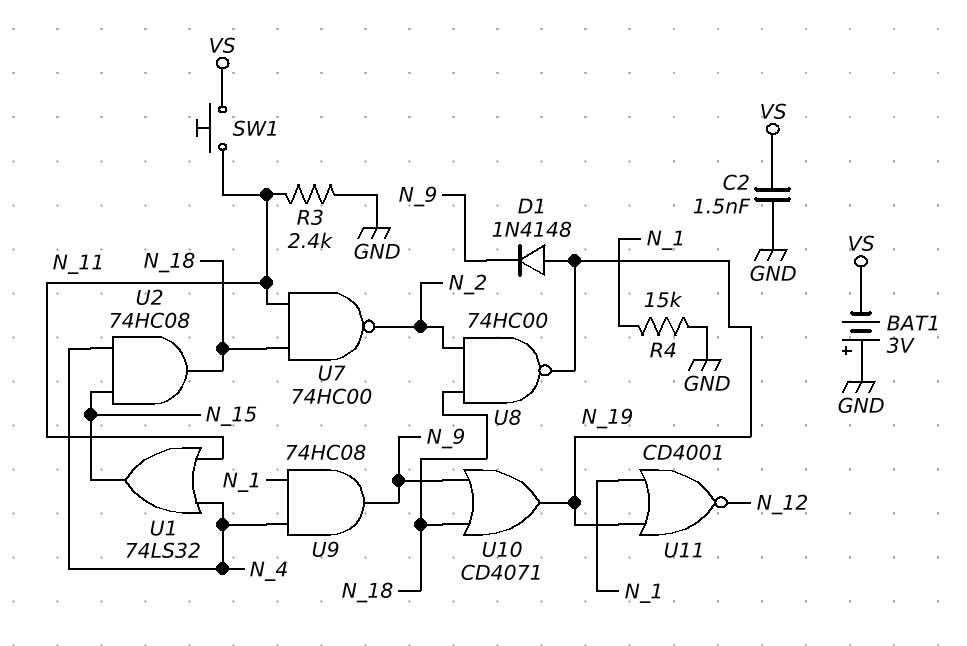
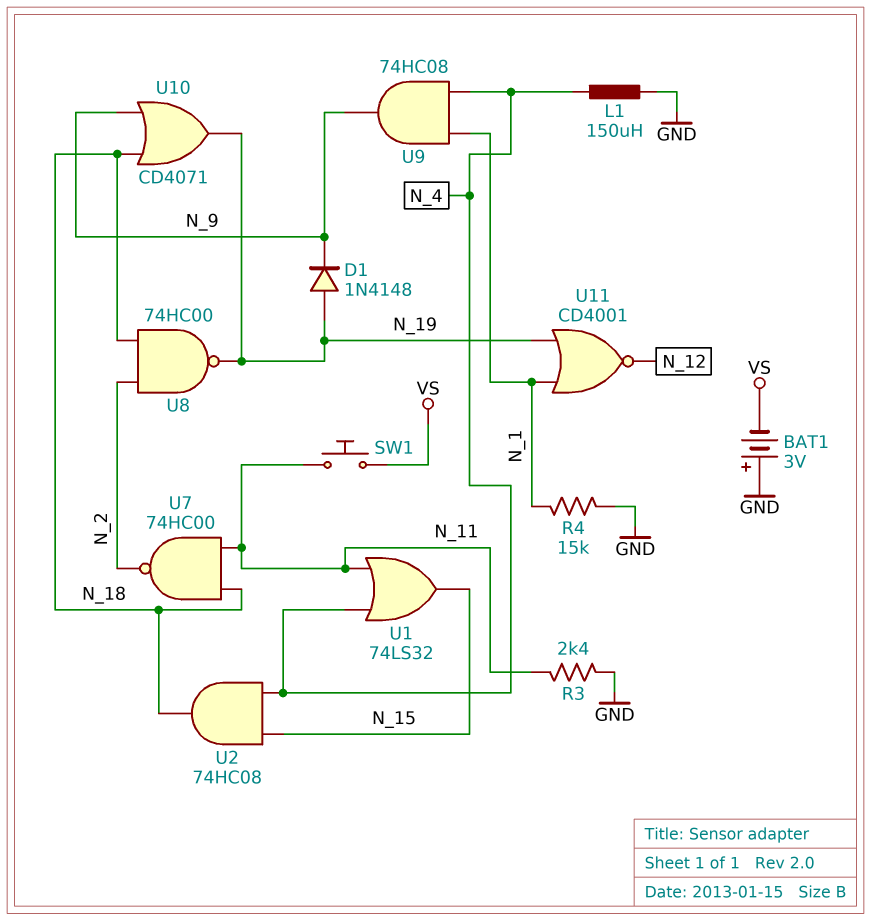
C2: 1.5nF (GND, VS) -> none
L1: none -> 150uH (GND, N_4)

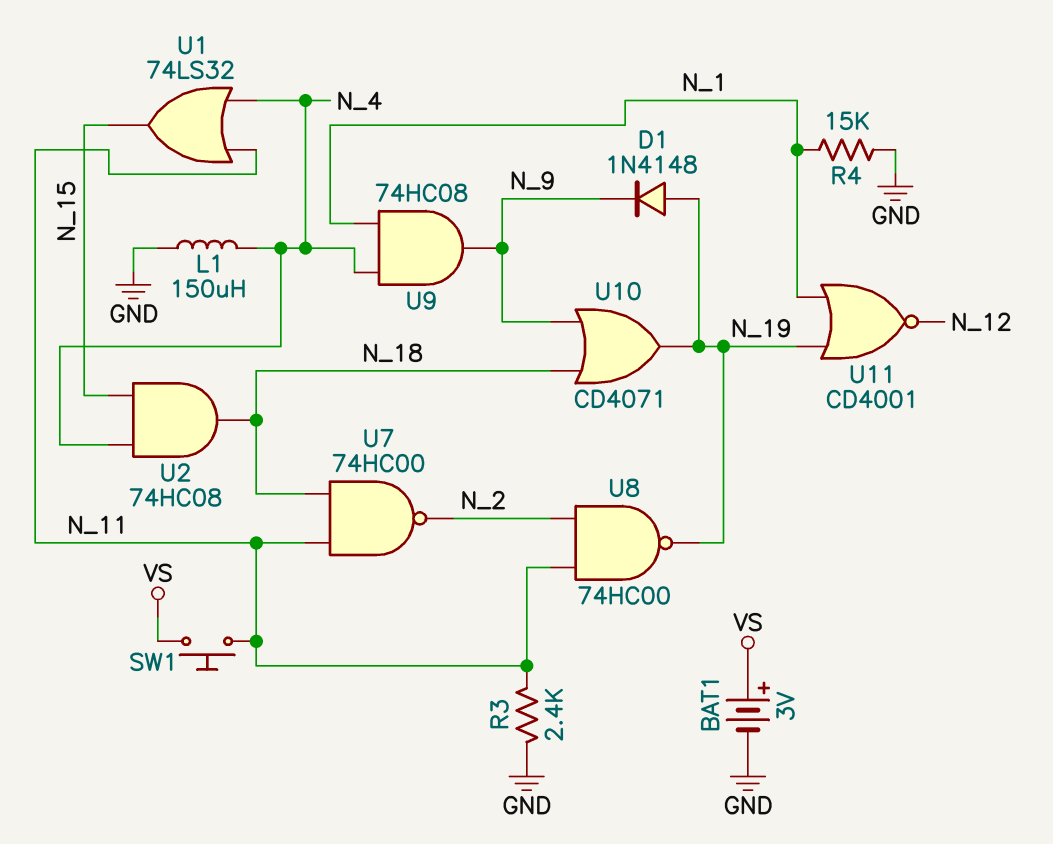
BAT1: 3V (plus GND, minus VS) -> 3V (plus VS, minus GND)
U8: NAND 74HC00 (in N_2, in N_18, out N_19) -> NAND 74HC00 (in N_2, in N_11, out N_19)

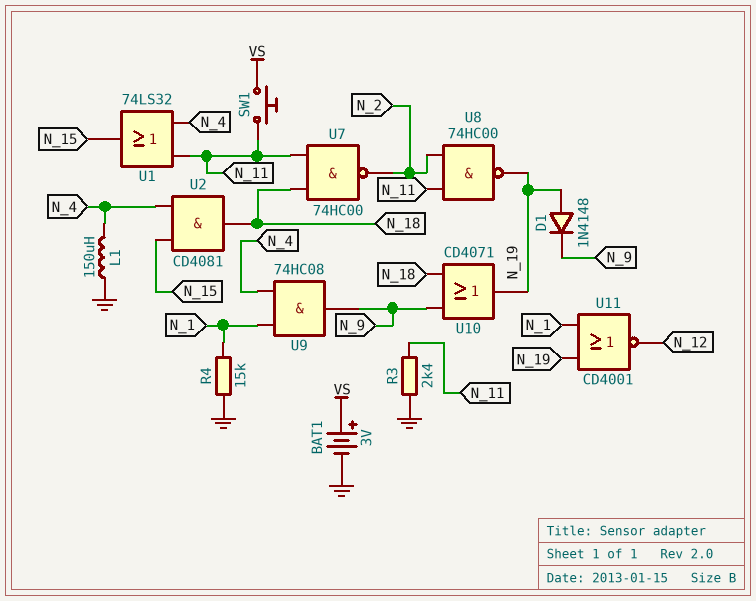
U2: AND 74HC08 (in N_4, in N_15, out N_18) -> AND CD4081 (in N_4, in N_15, out N_18)

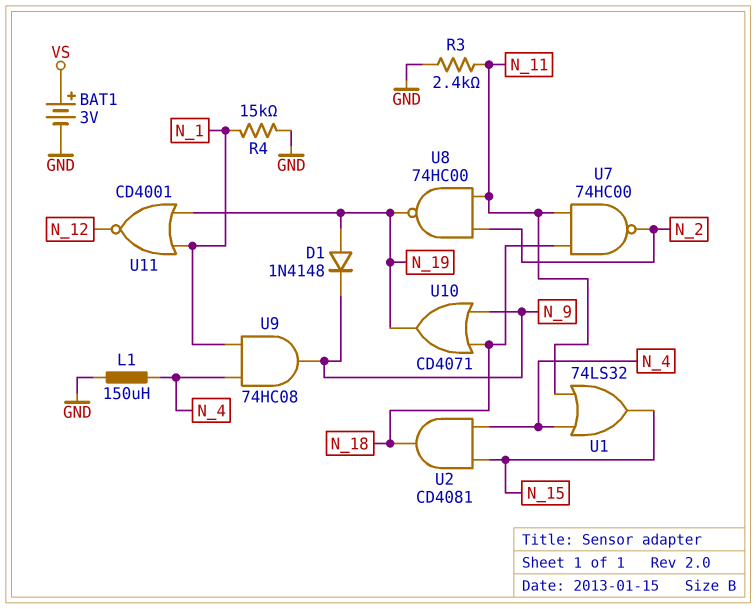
SW1: button (N_11, VS) -> none

